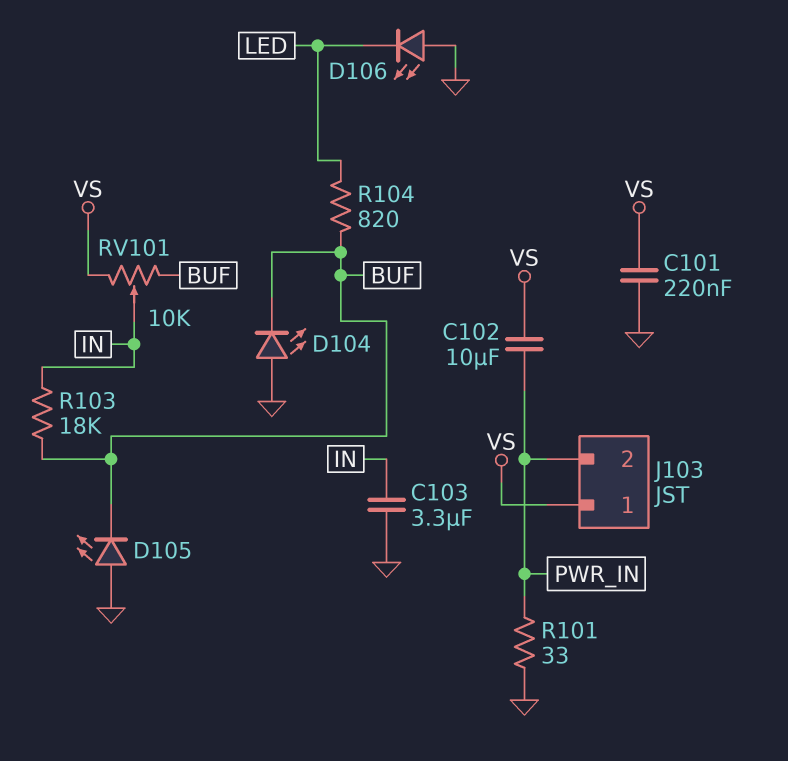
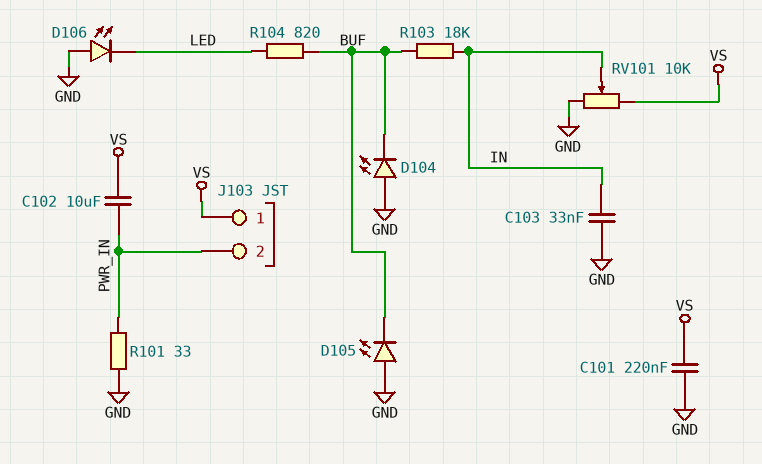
C103: 3.3uF (GND, IN) -> 33nF (GND, IN)
RV101: 10k (BUF, VS, wiper IN) -> 10k (GND, VS, wiper IN)

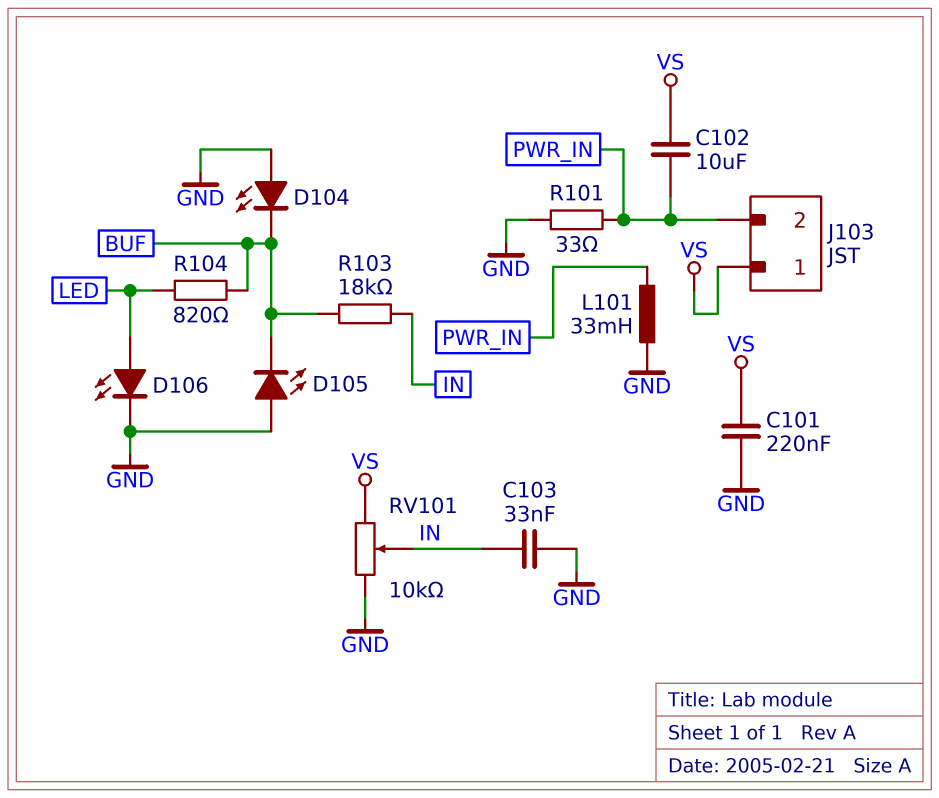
D106: LED (A GND, K LED) -> LED (A LED, K GND)
L101: none -> 33mH (GND, PWR_IN)

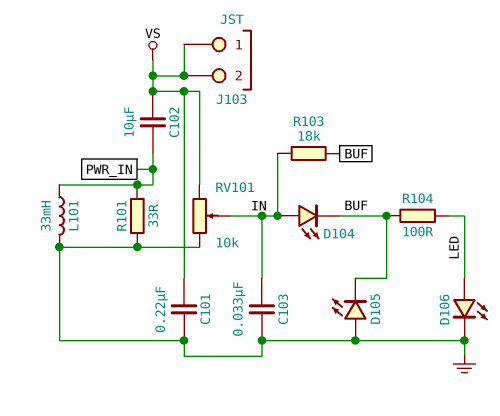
D104: LED (A GND, K BUF) -> LED (A IN, K BUF)
J103 pin 2: PWR_IN -> VS
R104: 820 (BUF, LED) -> 100 (BUF, LED)

